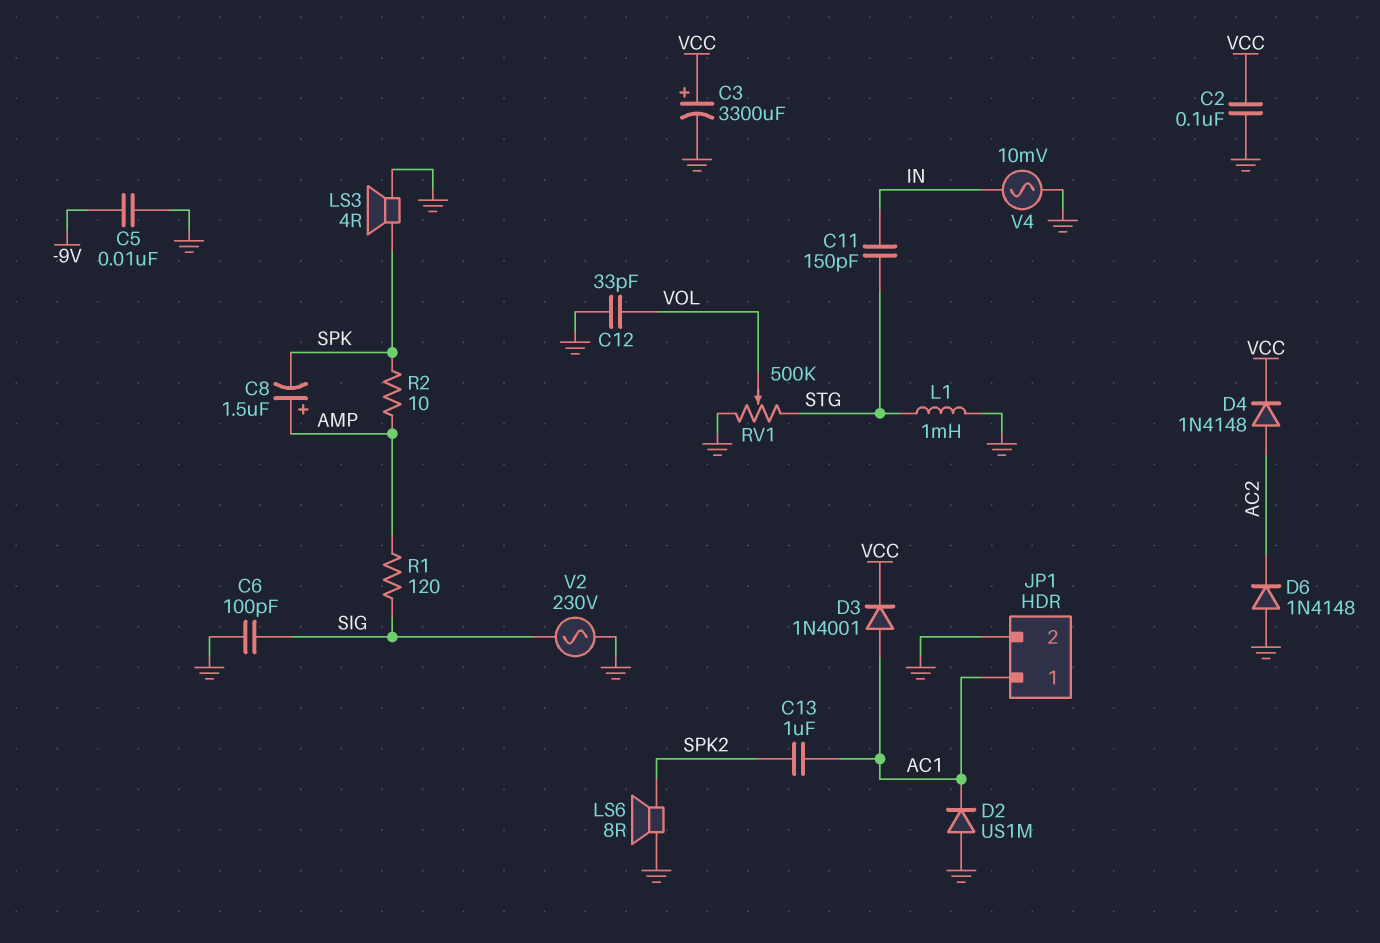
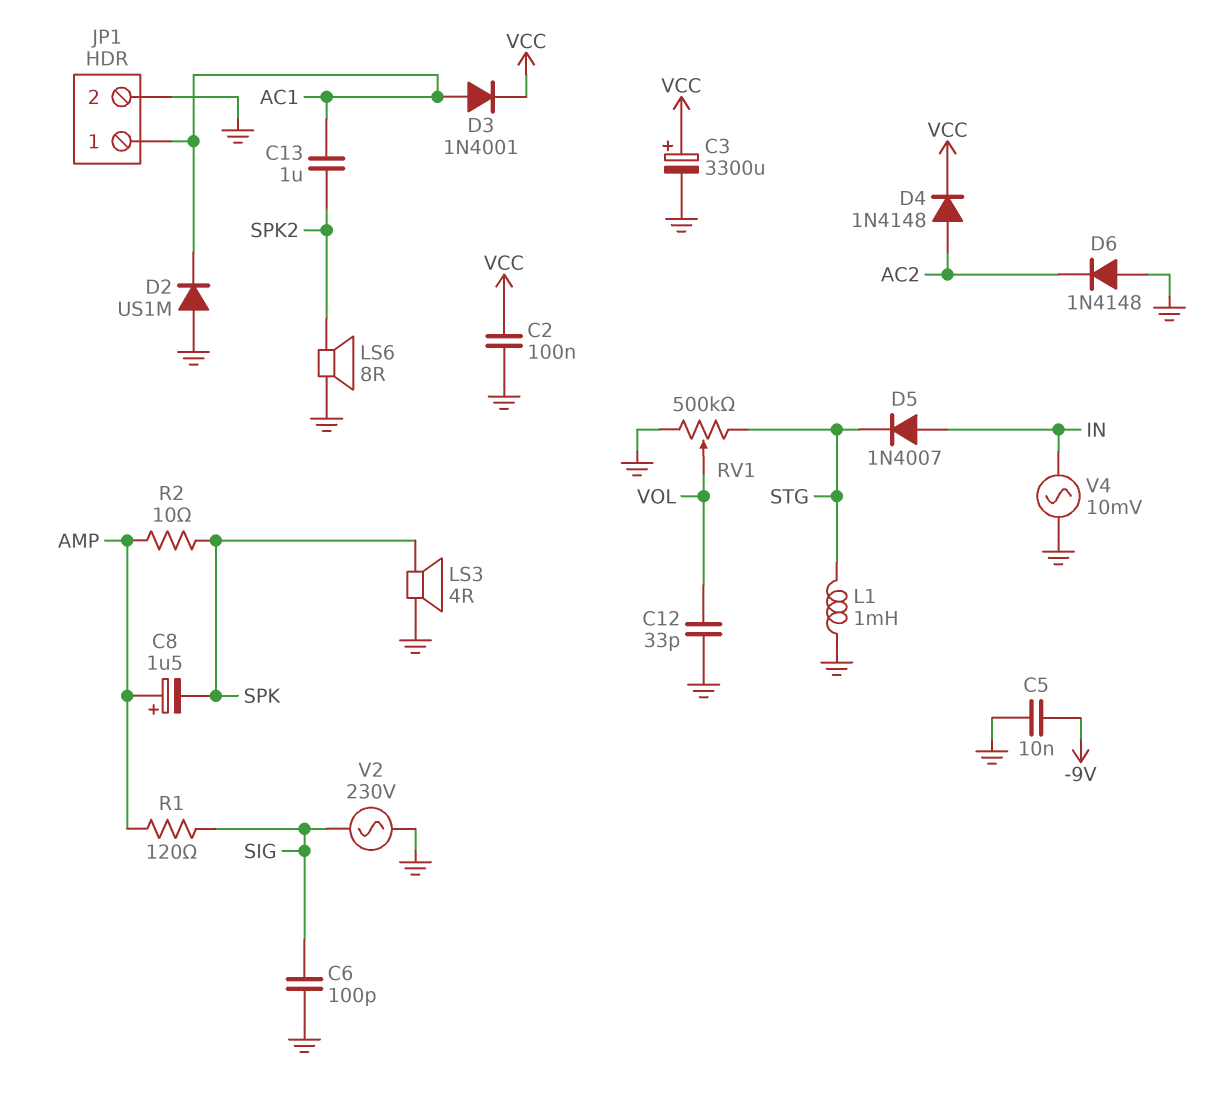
C11: 150pF (IN, STG) -> none
D5: none -> diode 1N4007 (A IN, K STG)

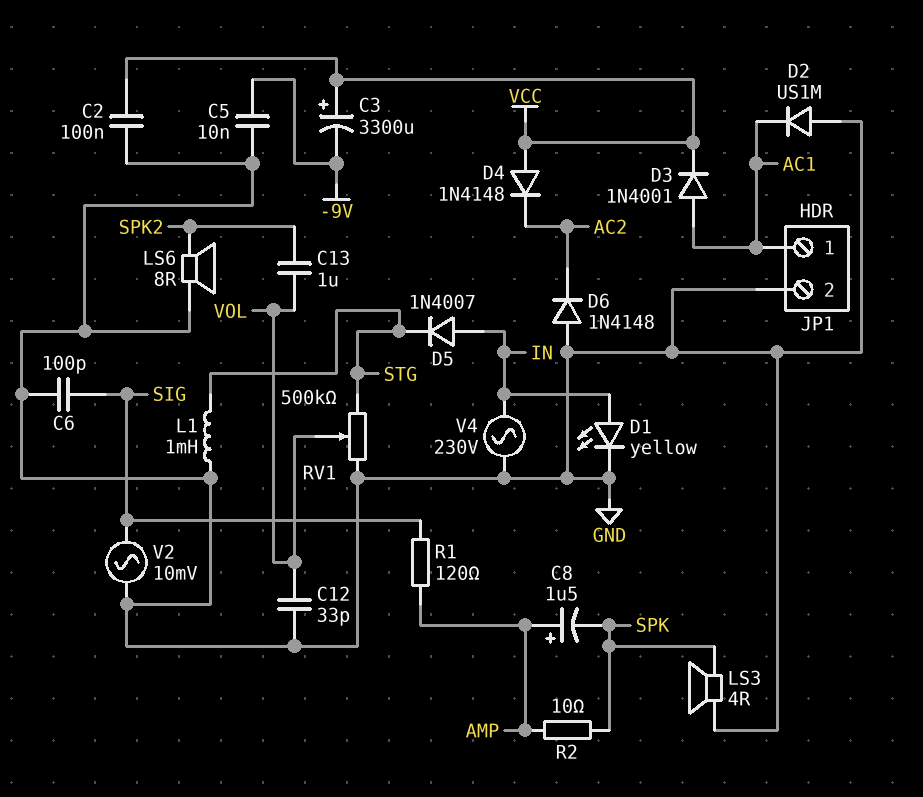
C3: 3300uF (plus VCC, minus GND) -> 3300uF (plus VCC, minus -9V)
C13: 1uF (AC1, SPK2) -> 1uF (SPK2, VOL)
D1: none -> LED yellow (A IN, K GND)
D4: diode 1N4148 (A AC2, K VCC) -> diode 1N4148 (A VCC, K AC2)
V2: AC 230V (GND, SIG) -> AC 10mV (GND, SIG)
V4: AC 10mV (GND, IN) -> AC 230V (GND, IN)

